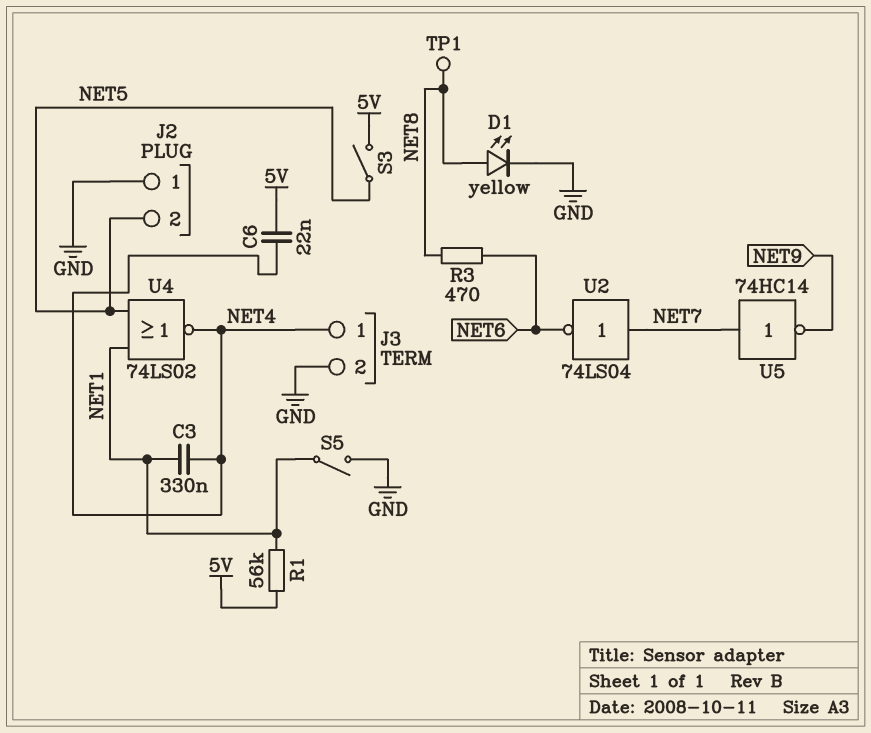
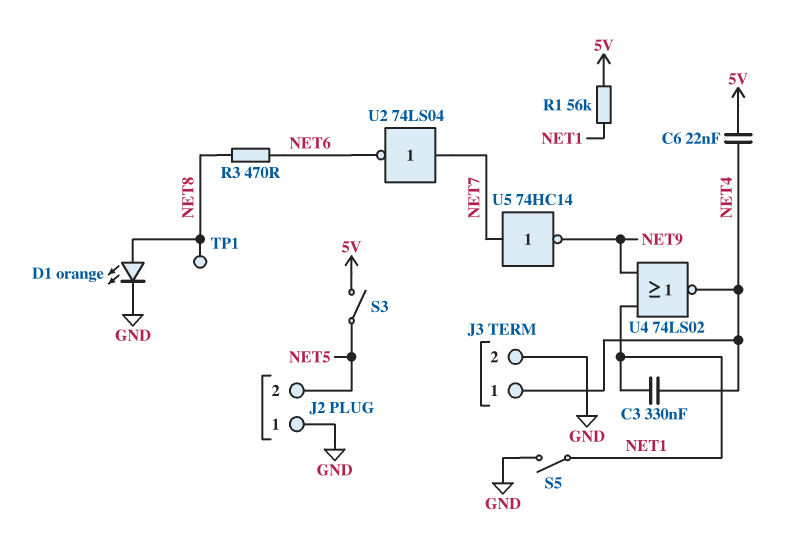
D1: LED yellow (A NET8, K GND) -> LED orange (A NET8, K GND)
U4: NOR 74LS02 (in NET1, in NET5, out NET4) -> NOR 74LS02 (in NET1, in NET9, out NET4)

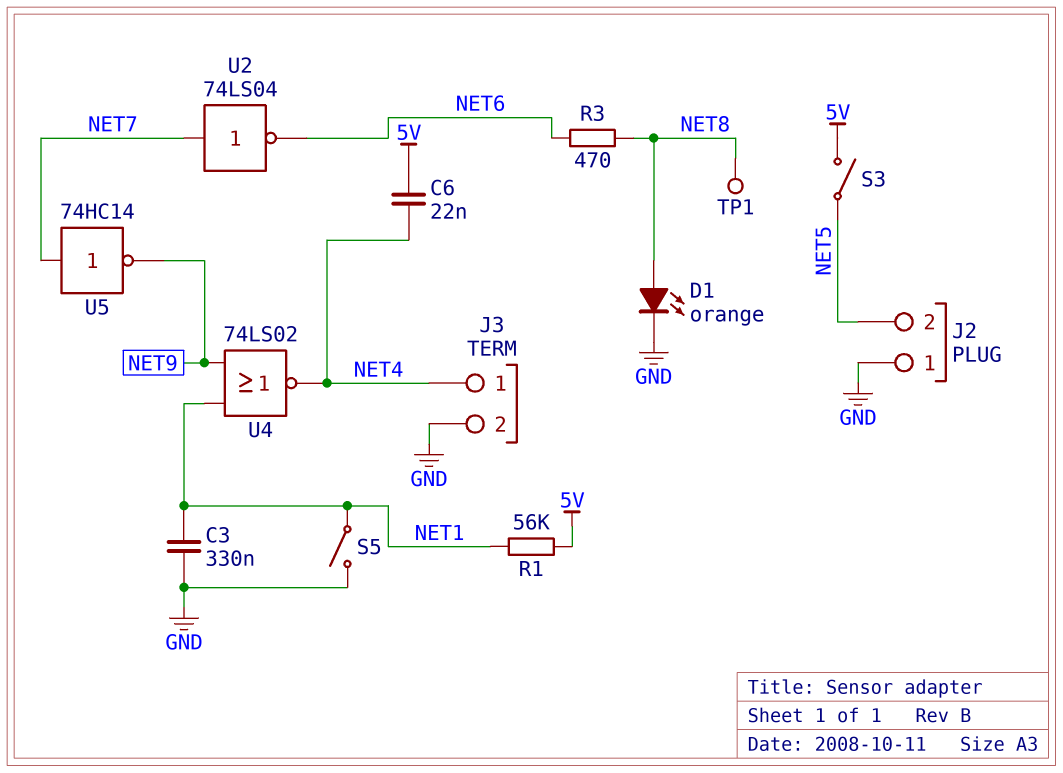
C3: 330nF (NET1, NET4) -> 330nF (GND, NET1)

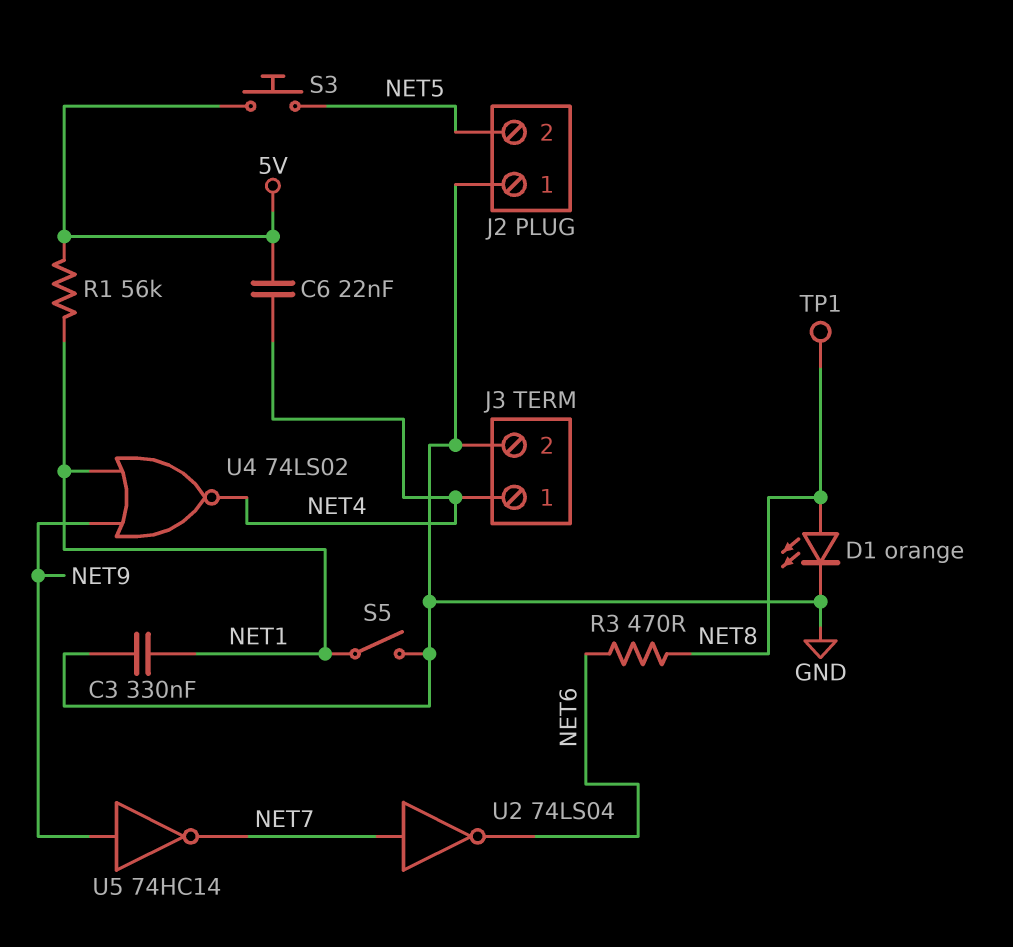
S3: switch (5V, NET5) -> button (5V, NET5)
U5: NOT 74HC14 (in NET7, out NET9) -> NOT 74HC14 (in NET9, out NET7)

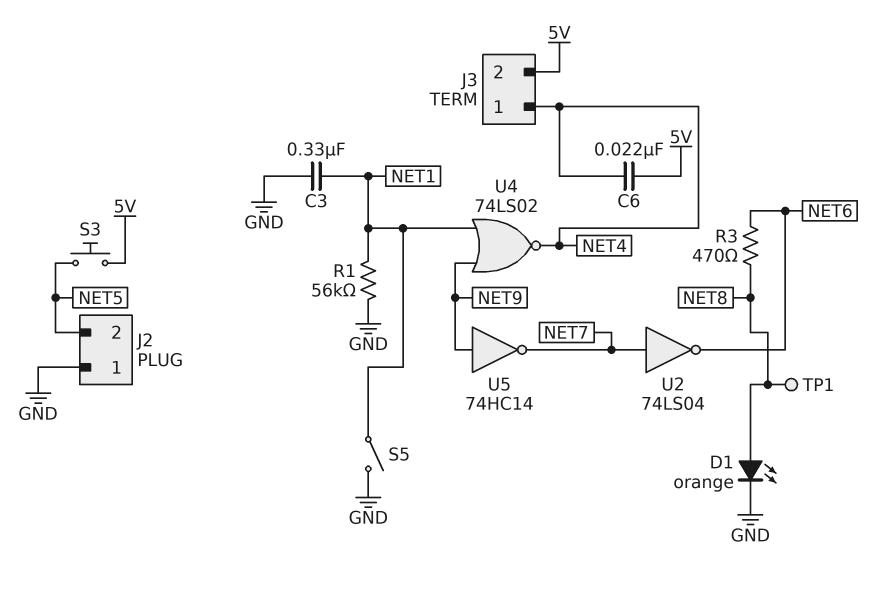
J3 pin 2: GND -> 5V
R1: 56k (5V, NET1) -> 56k (GND, NET1)

